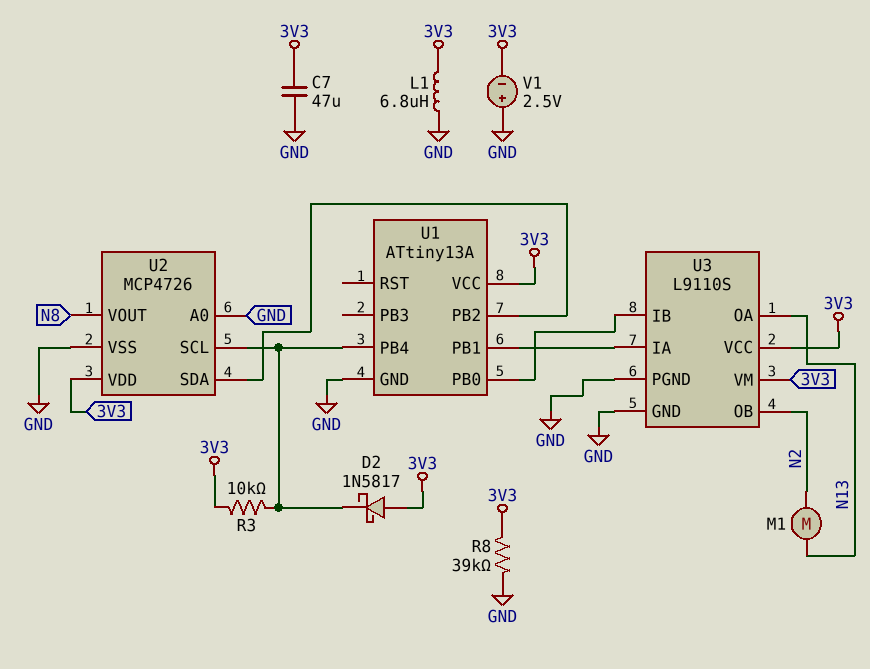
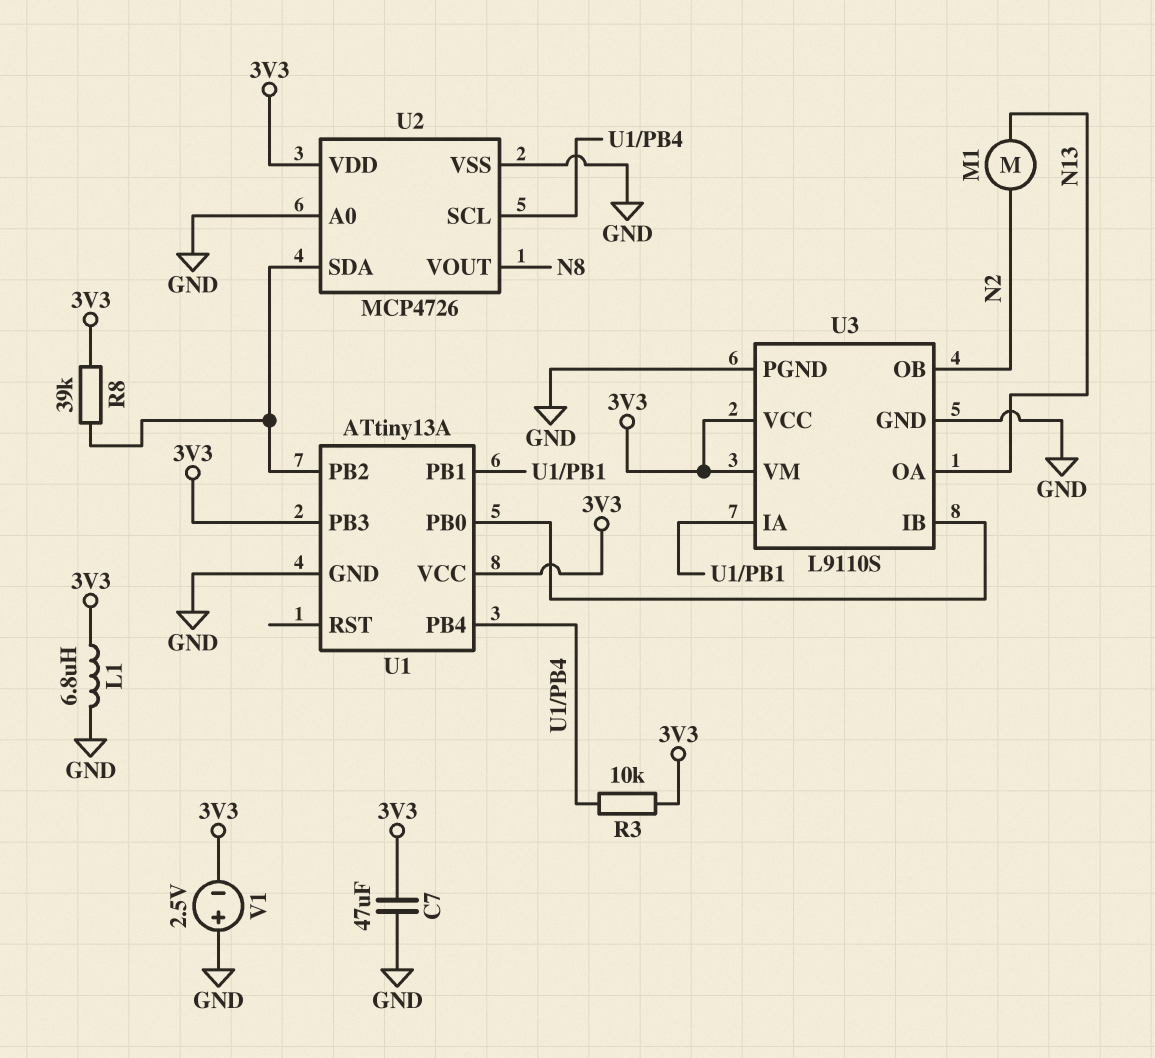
D2: schottky 1N5817 (A 3V3, K U1/PB4) -> none
R8: 39k (3V3, GND) -> 39k (3V3, U1/PB2)
U1 pin PB3: none -> 3V3

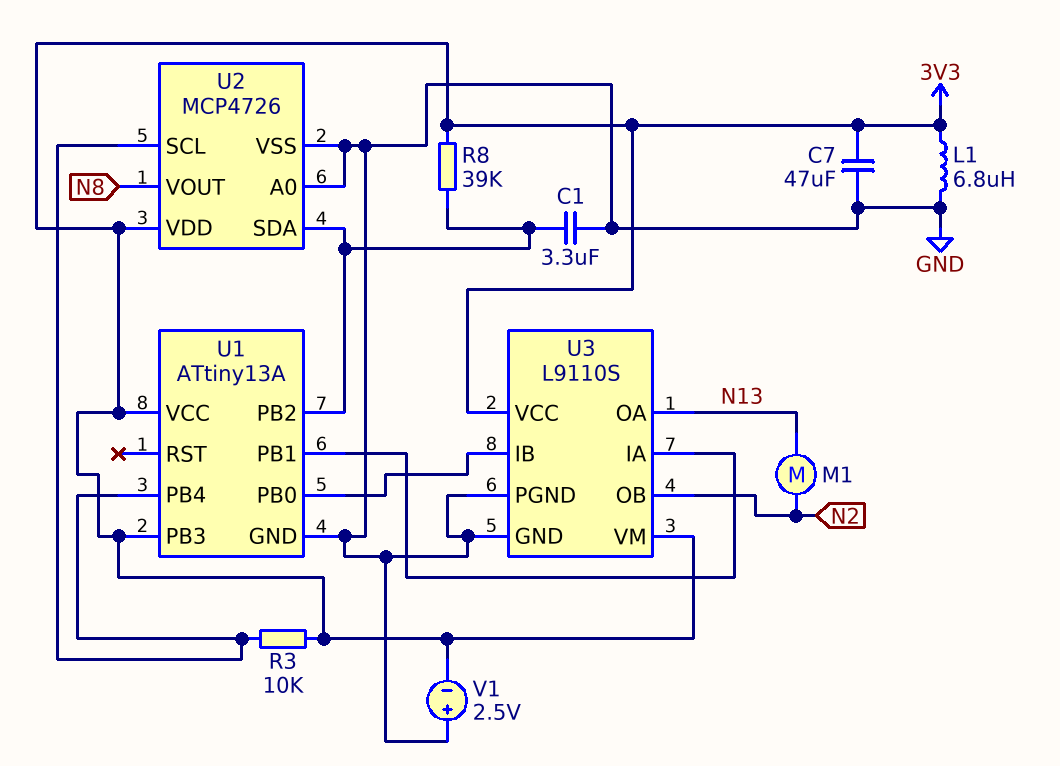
C1: none -> 3.3uF (GND, U1/PB2)

